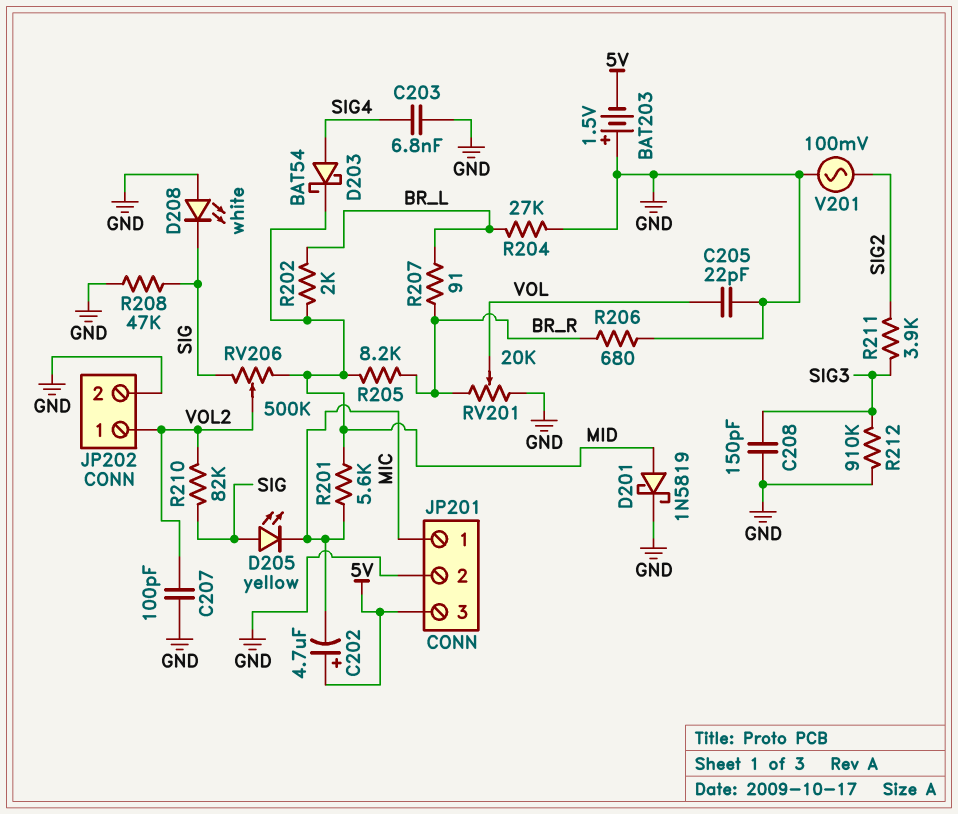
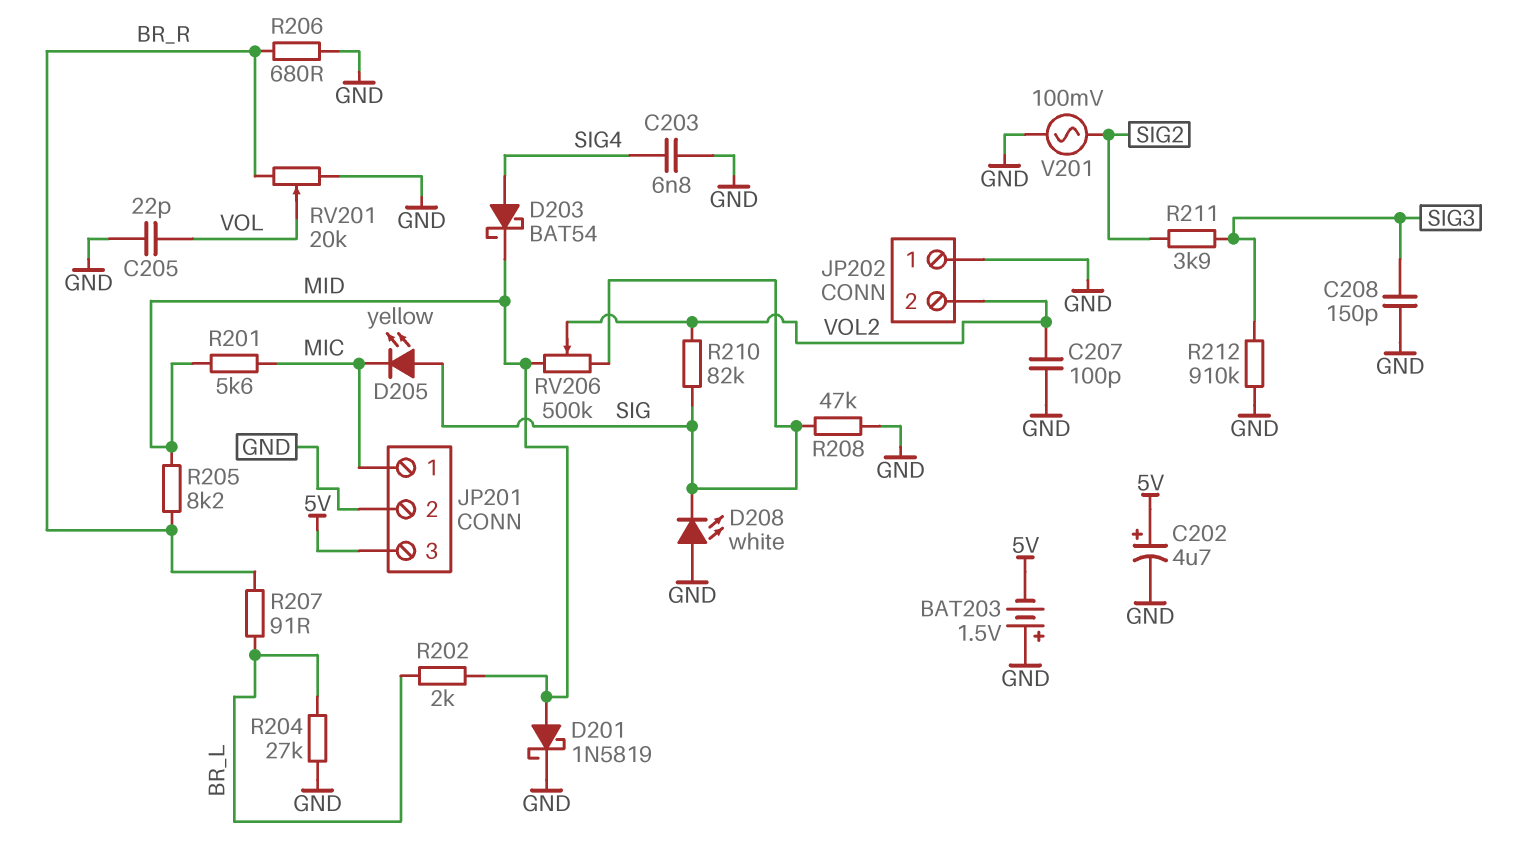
C202: 4.7uF (plus 5V, minus MIC) -> 4.7uF (plus 5V, minus GND)
JP202 pin 1: VOL2 -> GND
JP202 pin 2: GND -> VOL2

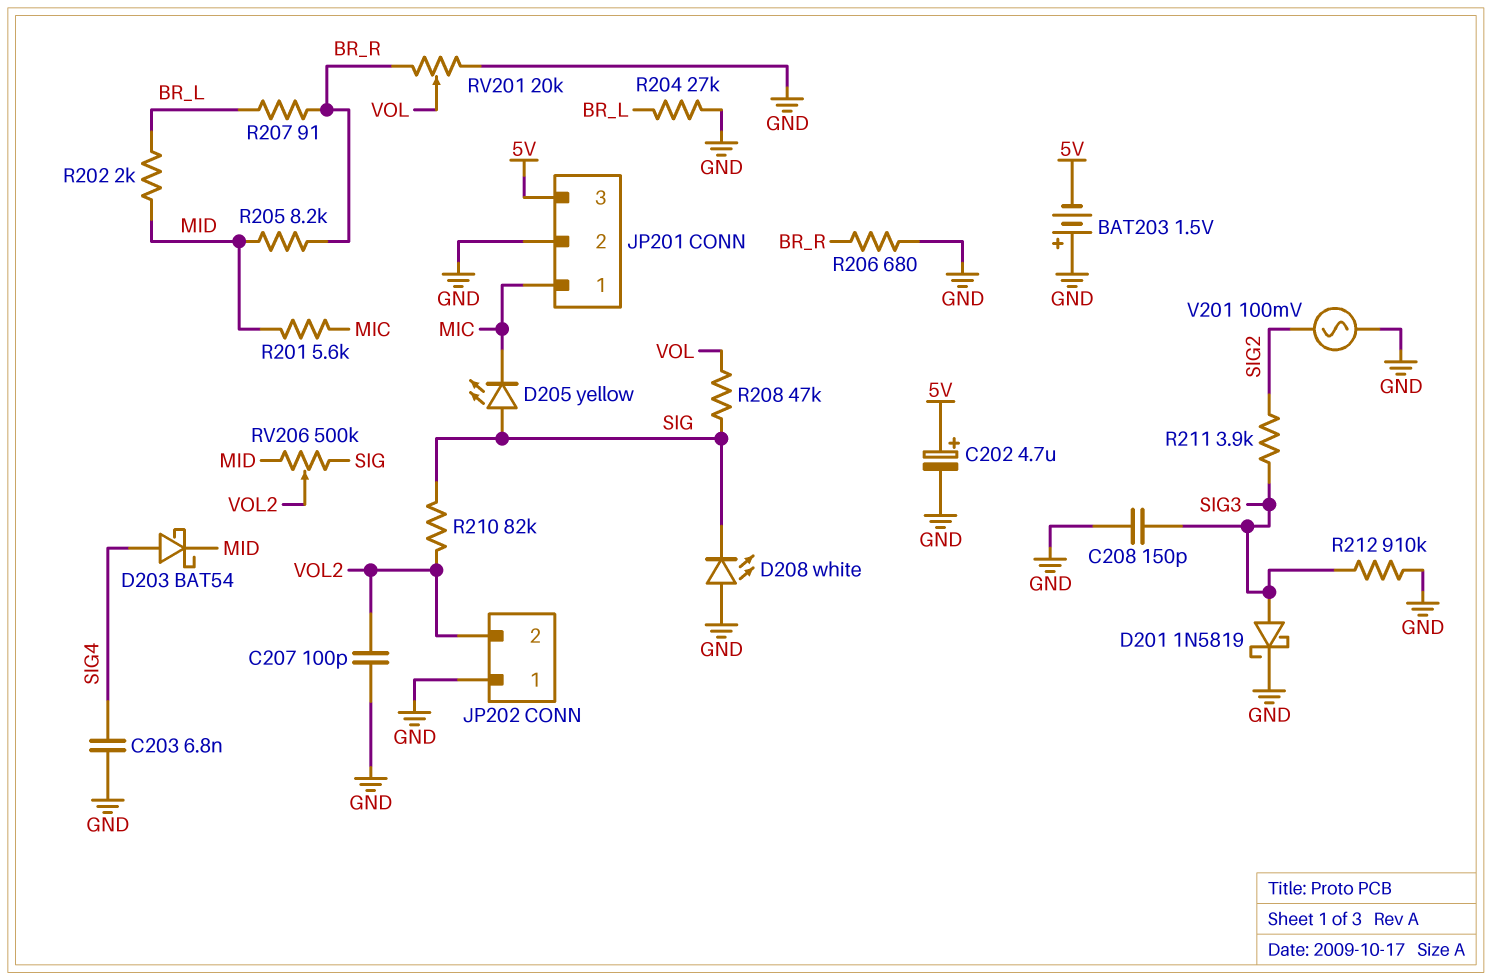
C205: 22pF (GND, VOL) -> none
D201: schottky 1N5819 (A MID, K GND) -> schottky 1N5819 (A SIG3, K GND)
R208: 47k (GND, SIG) -> 47k (SIG, VOL)

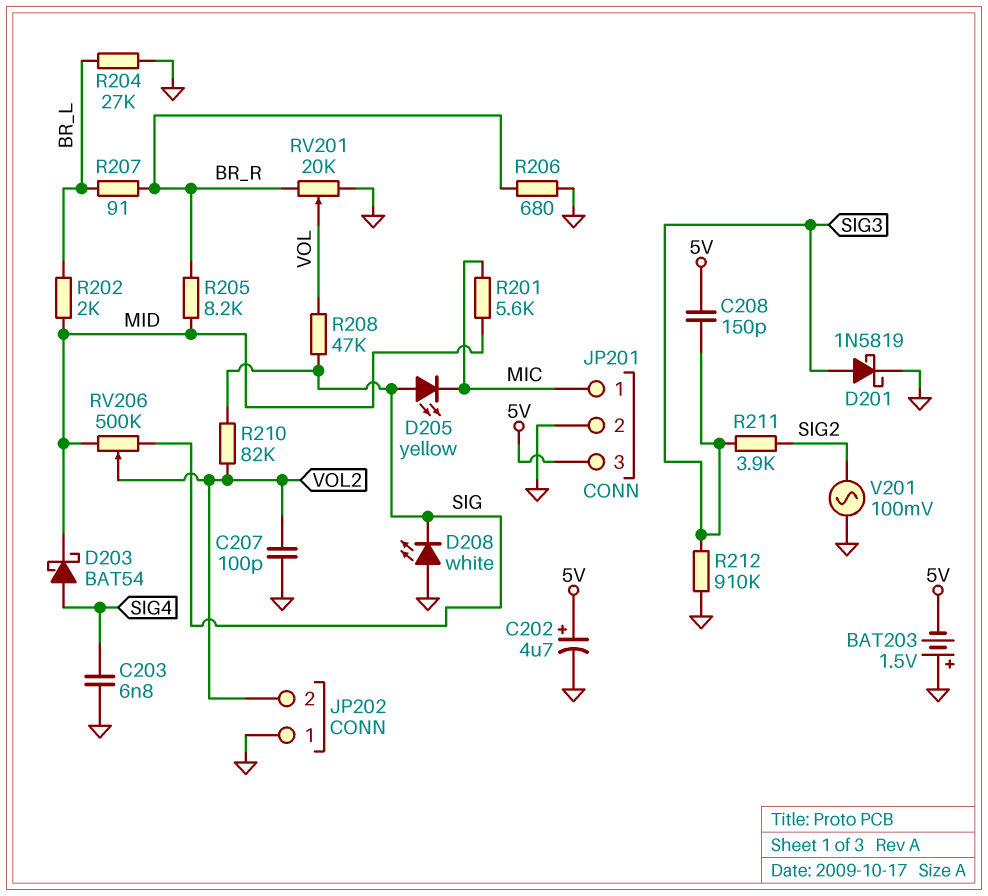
C208: 150pF (GND, SIG3) -> 150pF (5V, SIG3)

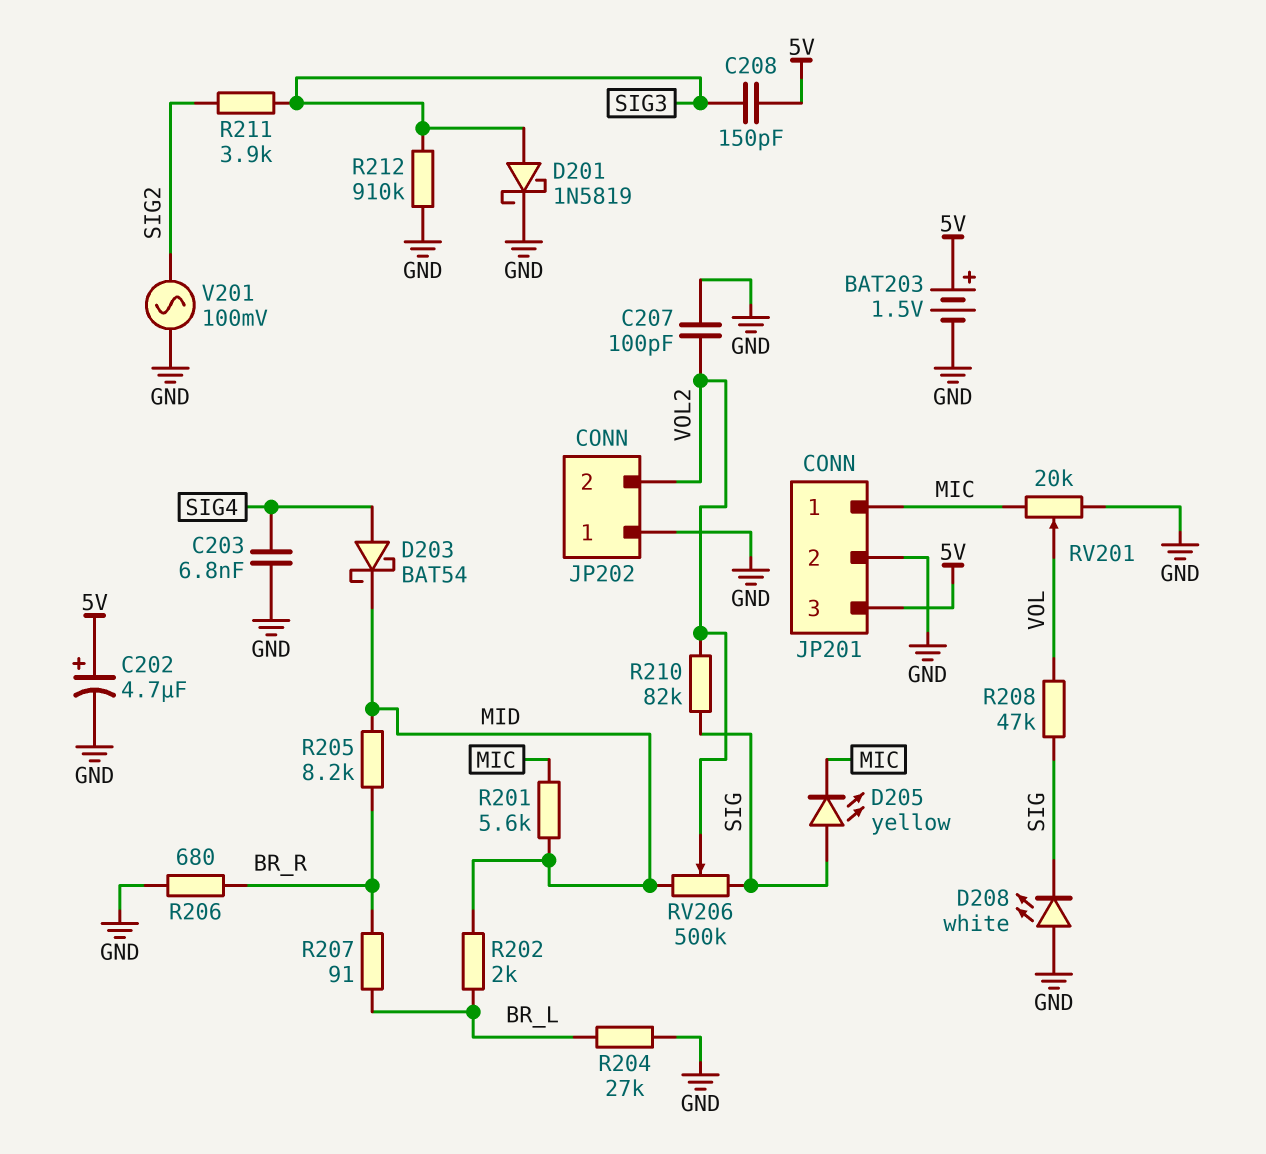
BAT203: 1.5V (plus GND, minus 5V) -> 1.5V (plus 5V, minus GND)
RV201: 20k (BR_R, GND, wiper VOL) -> 20k (GND, MIC, wiper VOL)

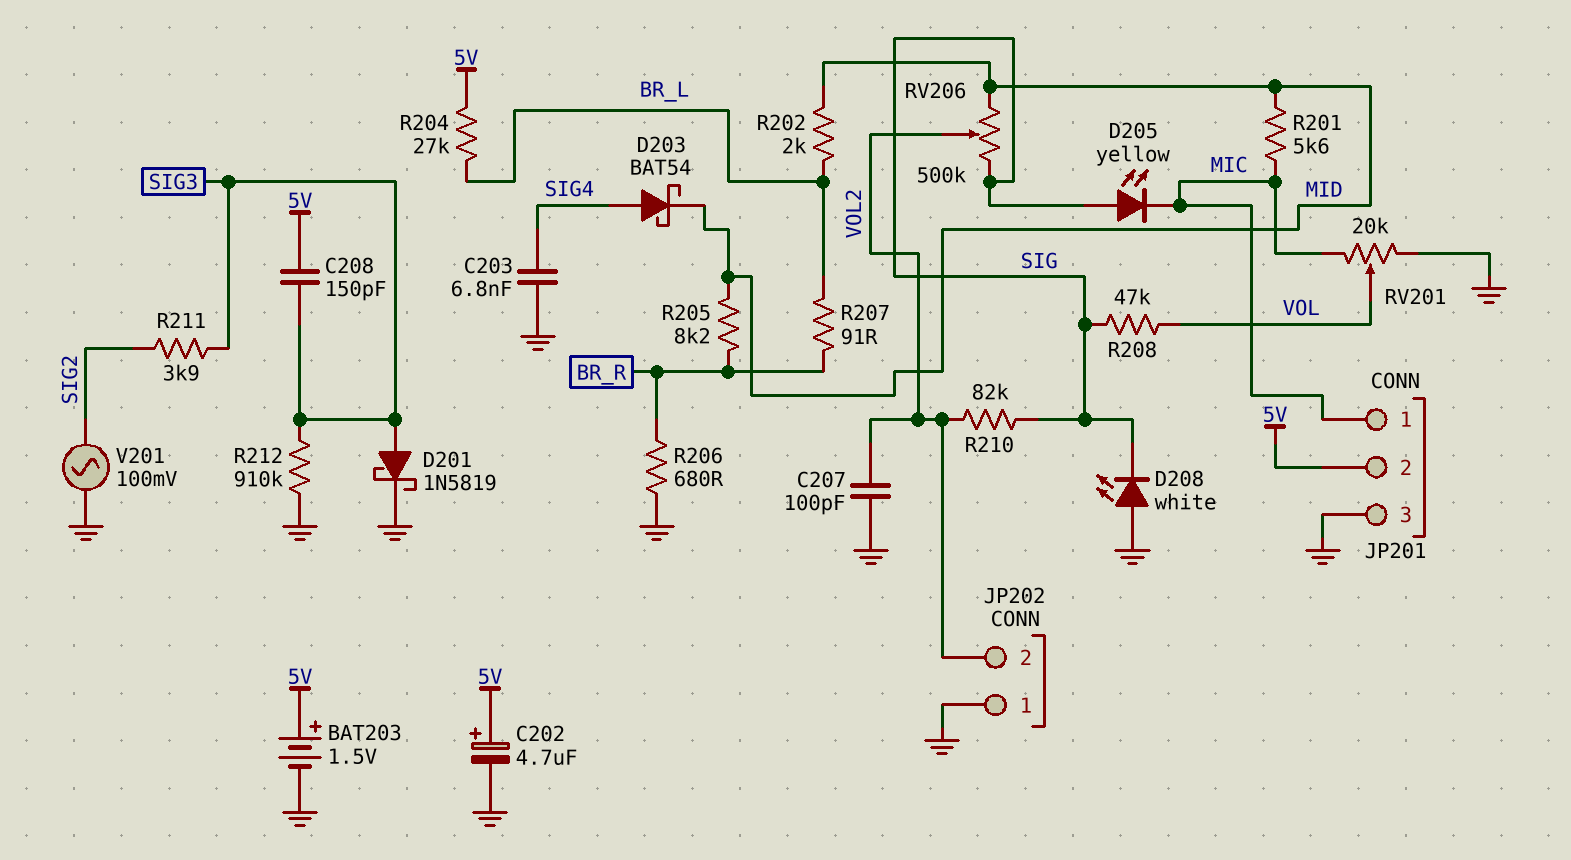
JP201 pin 2: GND -> 5V
JP201 pin 3: 5V -> GND
R204: 27k (BR_L, GND) -> 27k (5V, BR_L)

